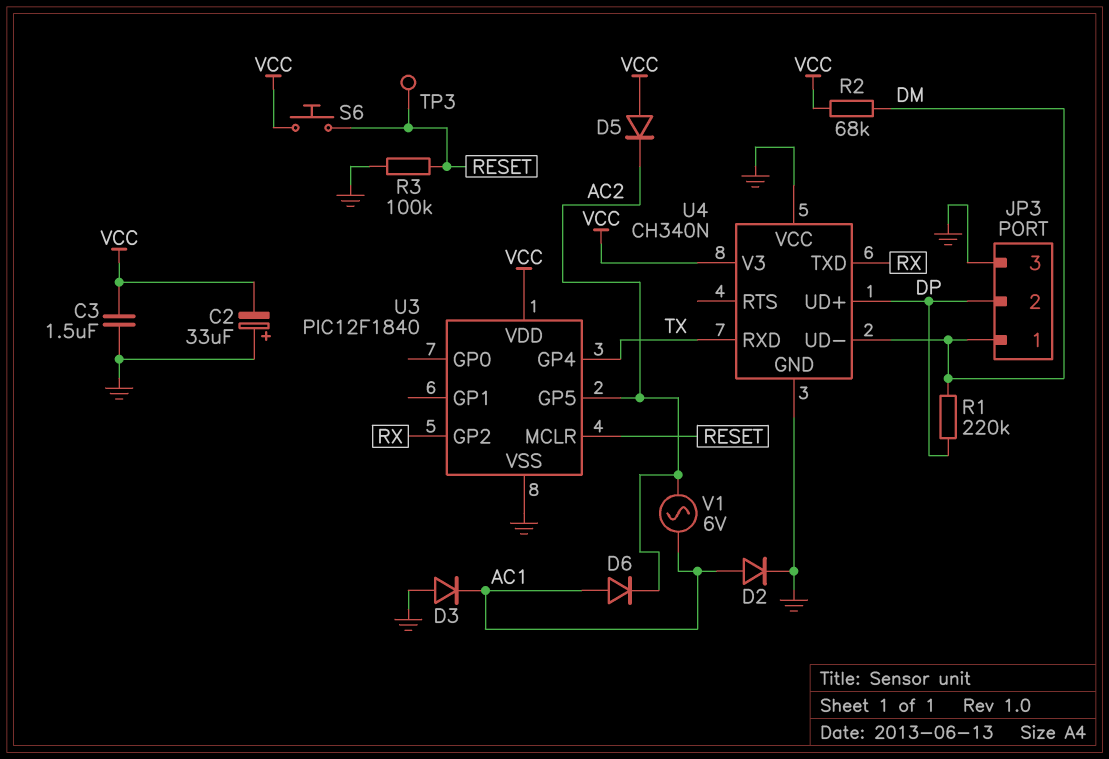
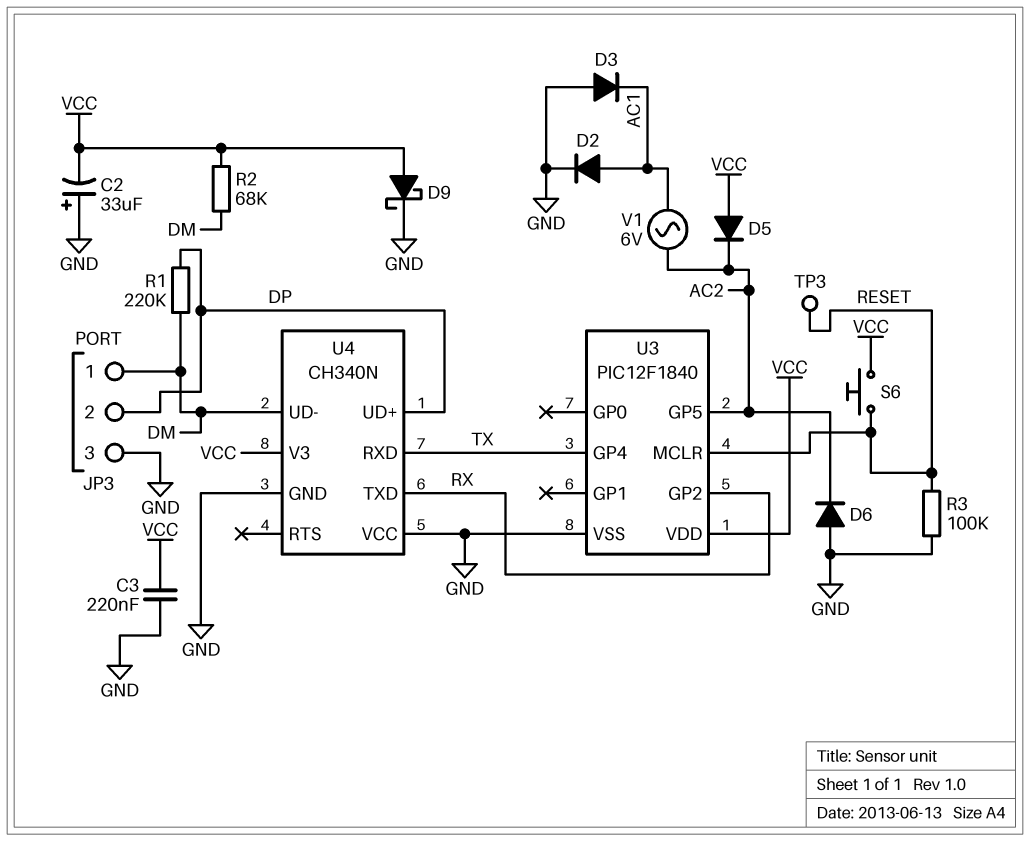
C3: 1.5uF (GND, VCC) -> 220nF (GND, VCC)
D6: diode (A AC1, K AC2) -> diode (A GND, K AC2)
D9: none -> schottky (A VCC, K GND)

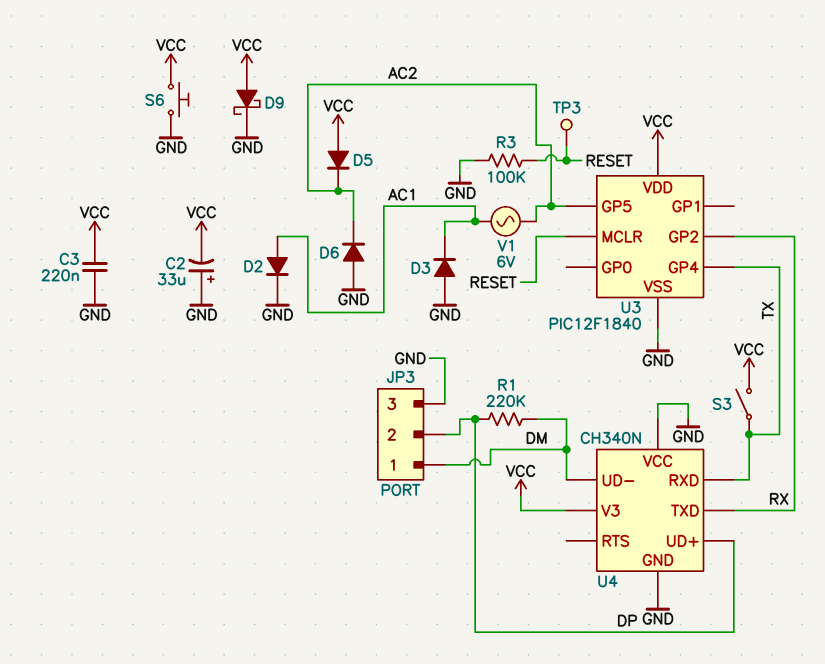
R2: 68k (DM, VCC) -> none
S3: none -> switch (TX, VCC)
S6: button (RESET, VCC) -> button (GND, VCC)

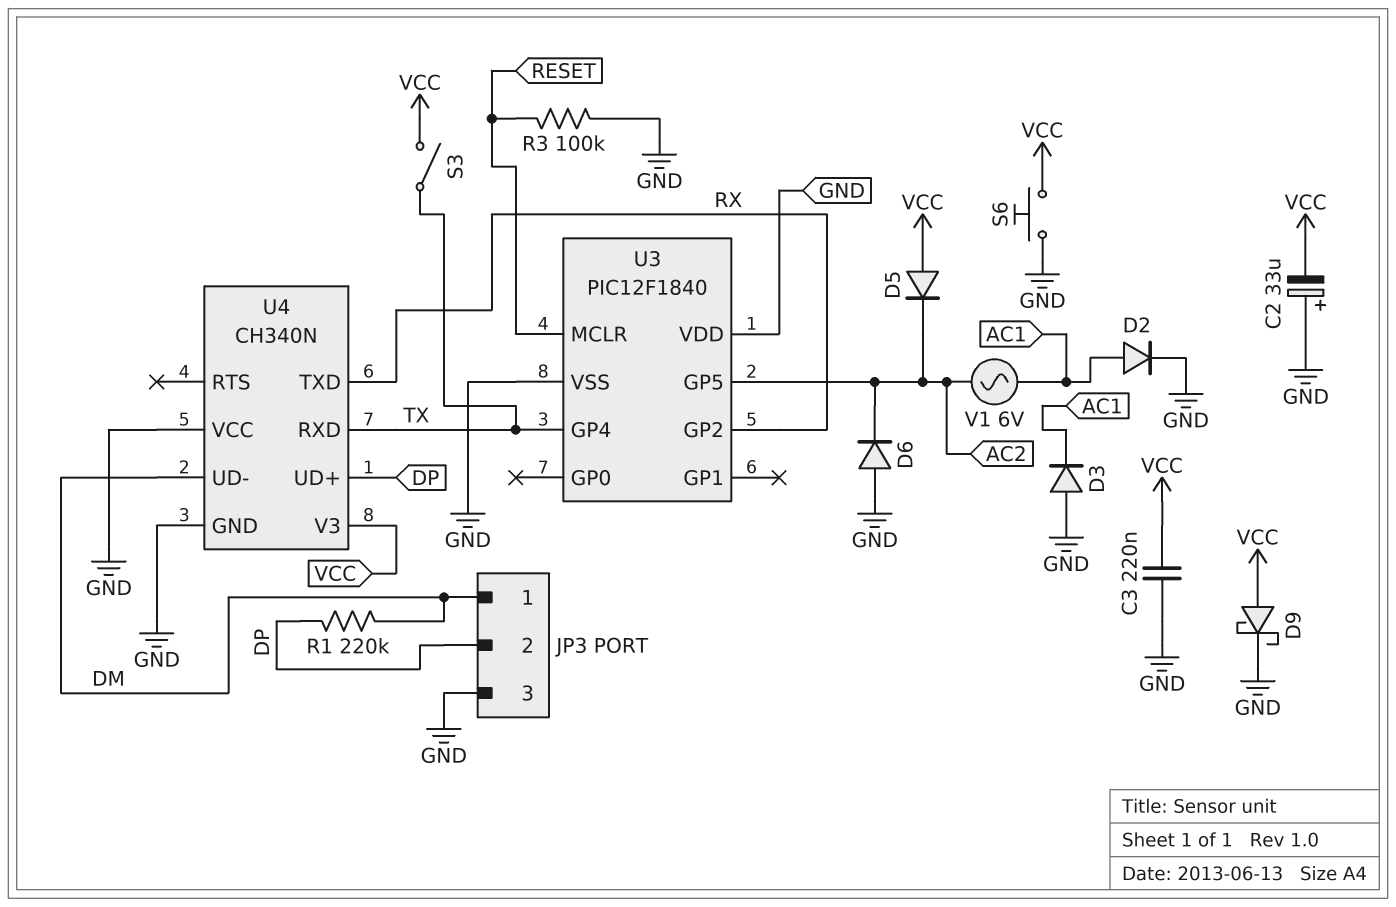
TP3: test point (RESET) -> none
U3 pin VDD: VCC -> GND

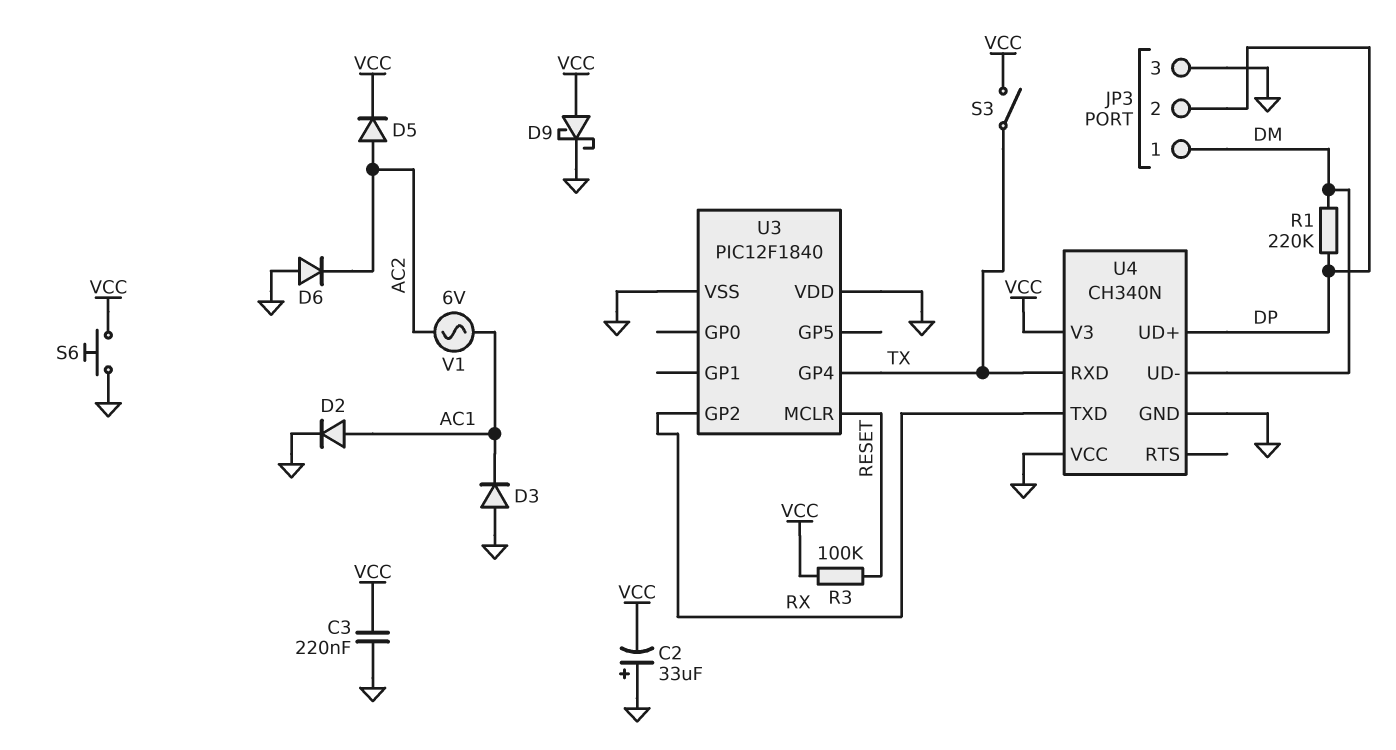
D5: diode (A VCC, K AC2) -> diode (A AC2, K VCC)
R3: 100k (GND, RESET) -> 100k (RESET, VCC)
U3 pin GP5: AC2 -> none

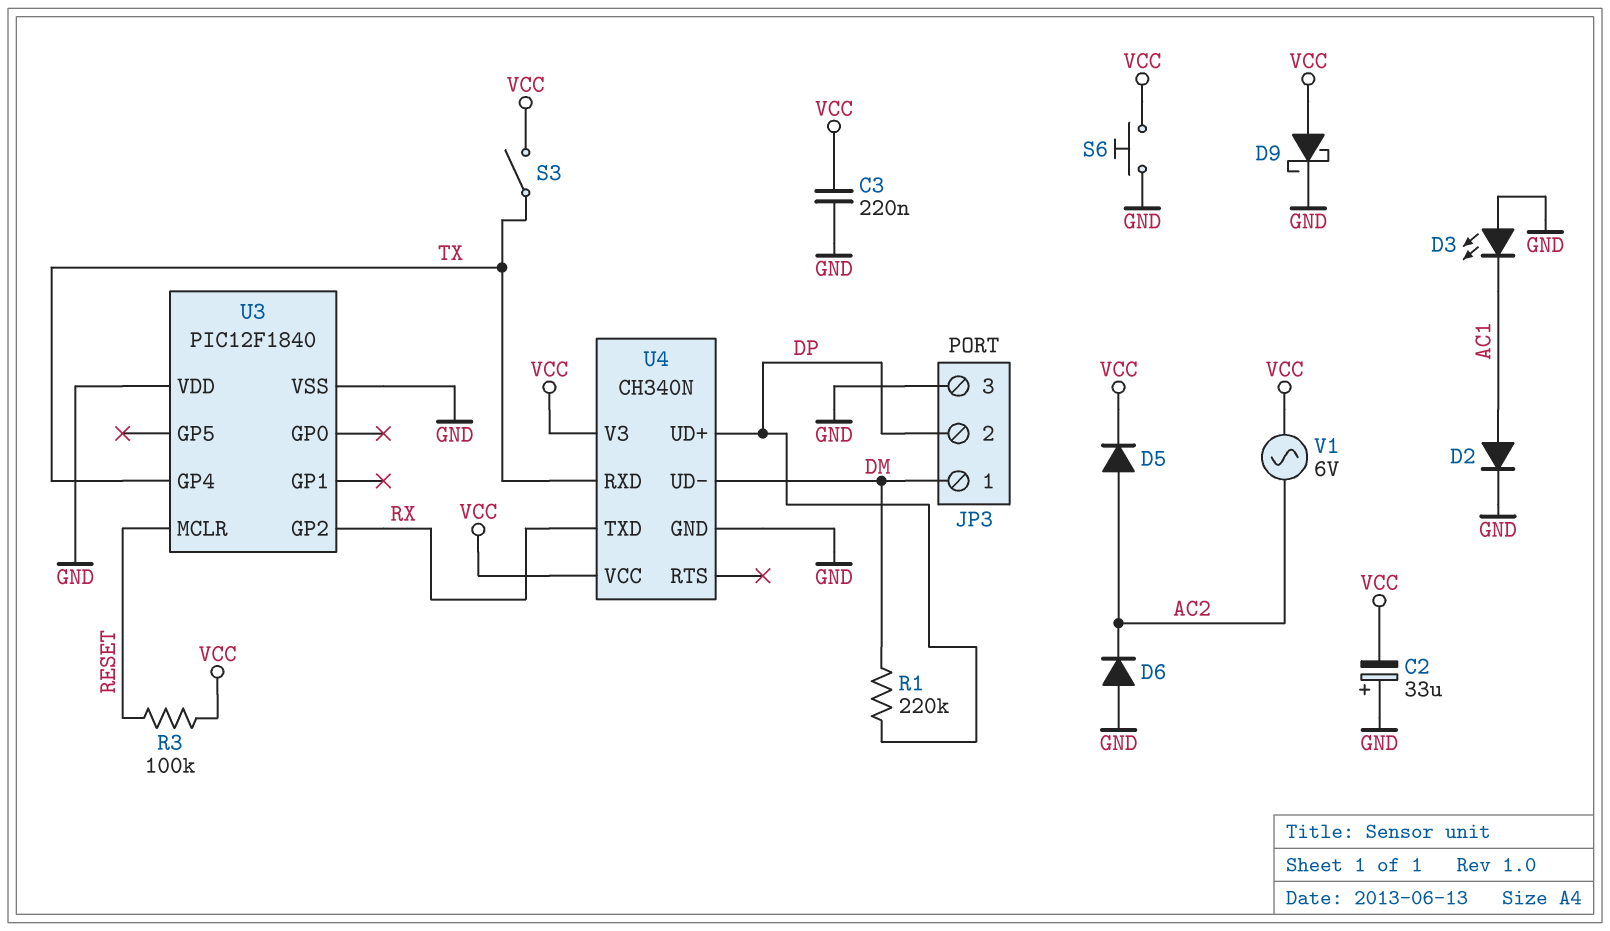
D3: diode (A GND, K AC1) -> LED (A GND, K AC1)
U4 pin VCC: GND -> VCC
V1: AC 6V (AC1, AC2) -> AC 6V (AC2, VCC)

